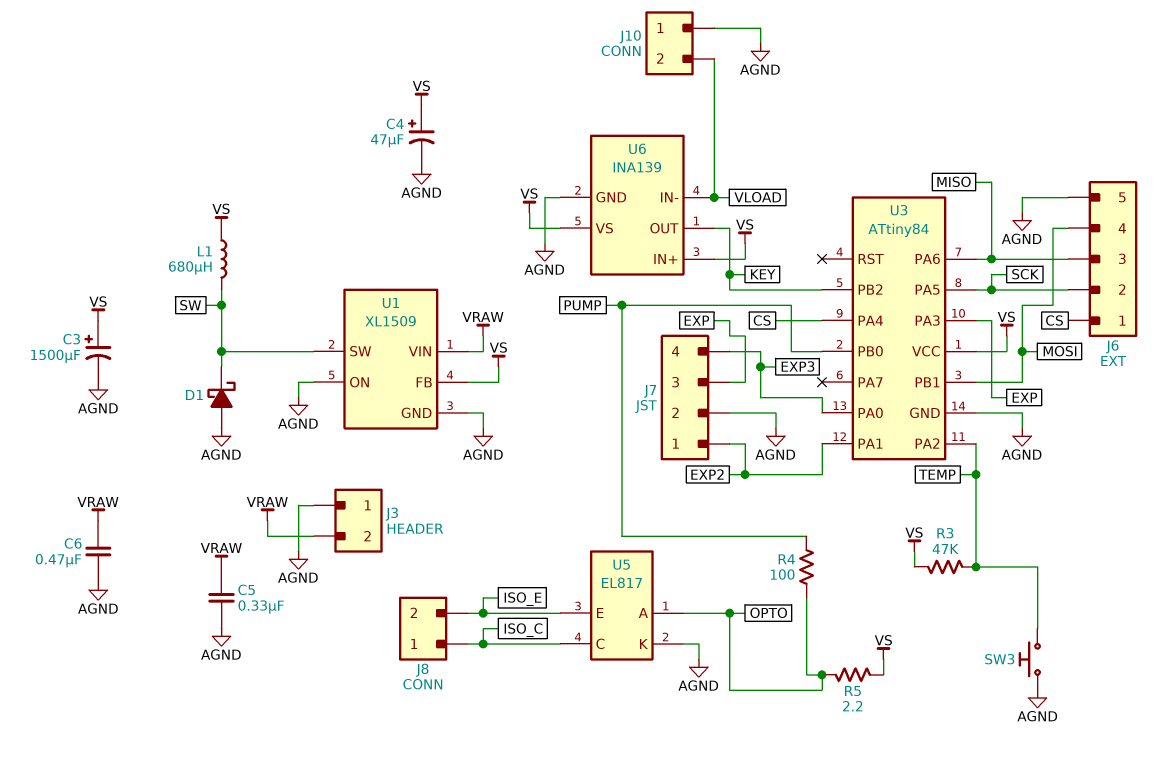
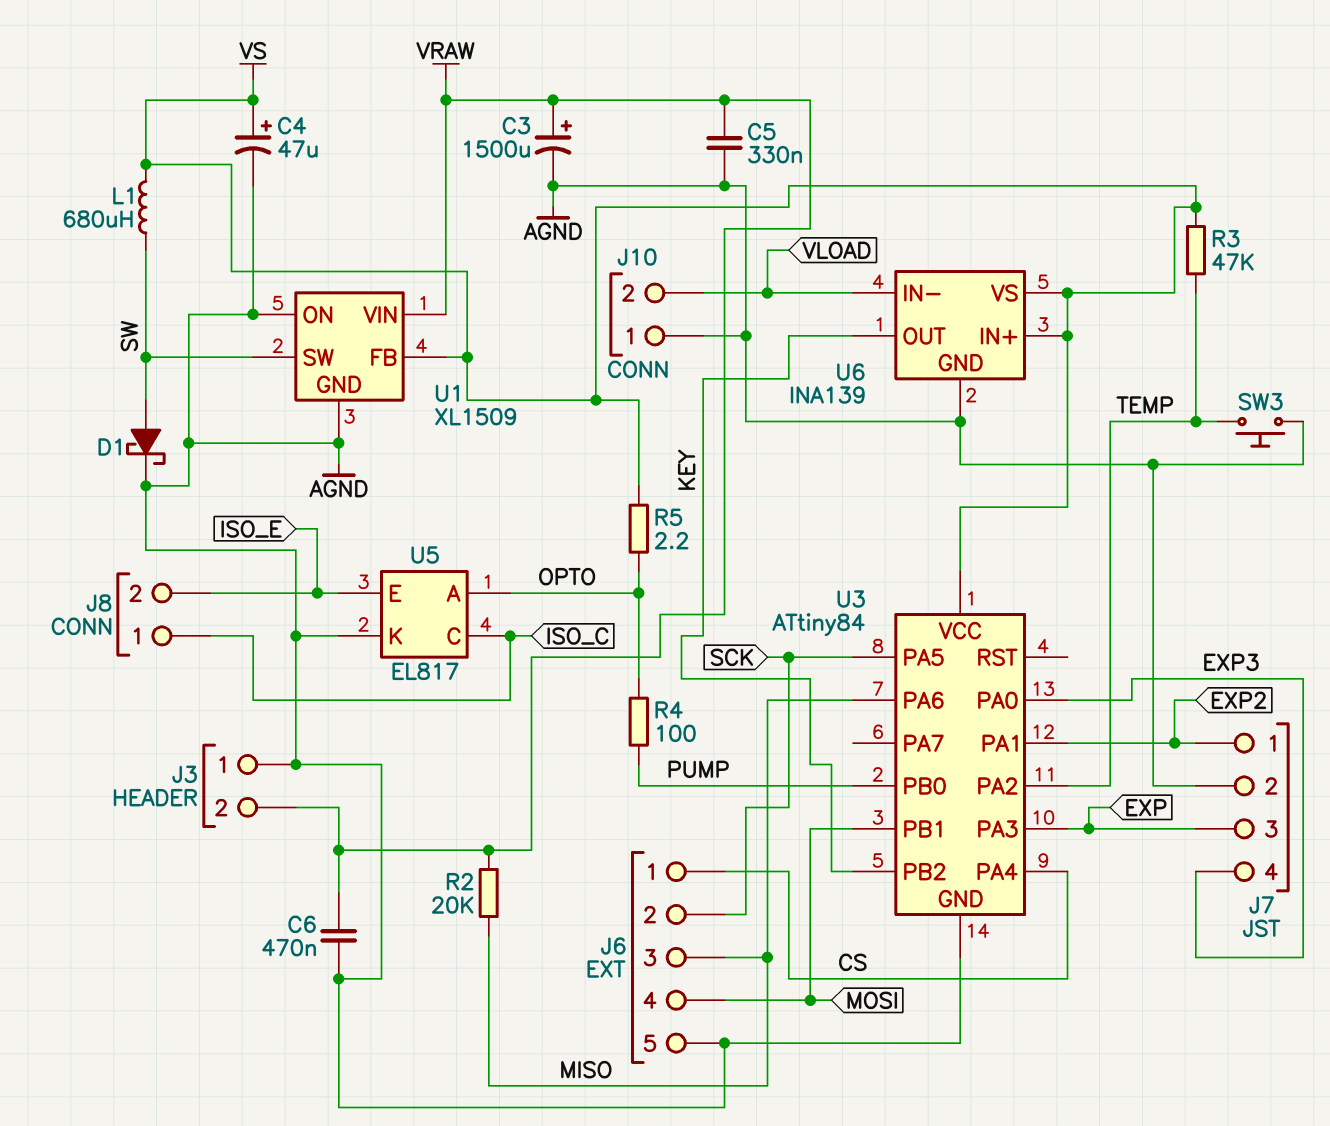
C3: 1500uF (plus VS, minus AGND) -> 1500uF (plus VRAW, minus AGND)
D1: schottky (A AGND, K SW) -> schottky (A SW, K AGND)
R2: none -> 20k (MISO, VRAW)

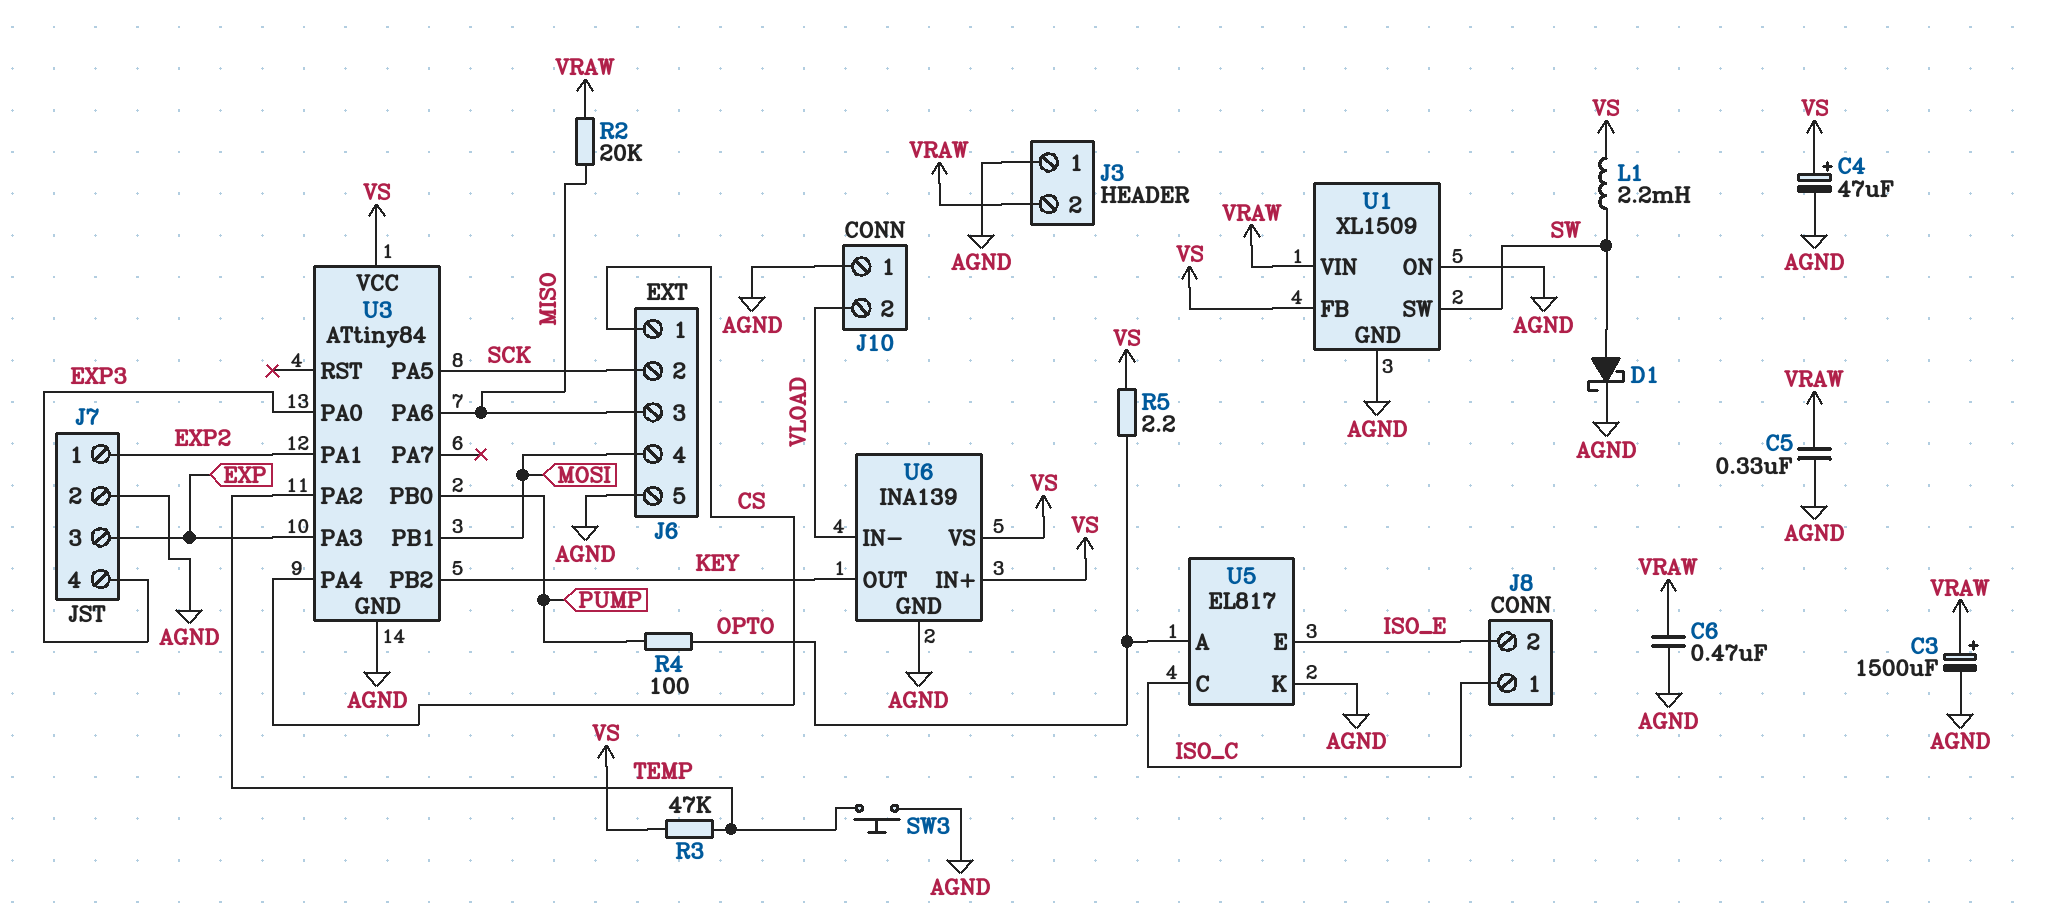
L1: 680uH (SW, VS) -> 2.2mH (SW, VS)

